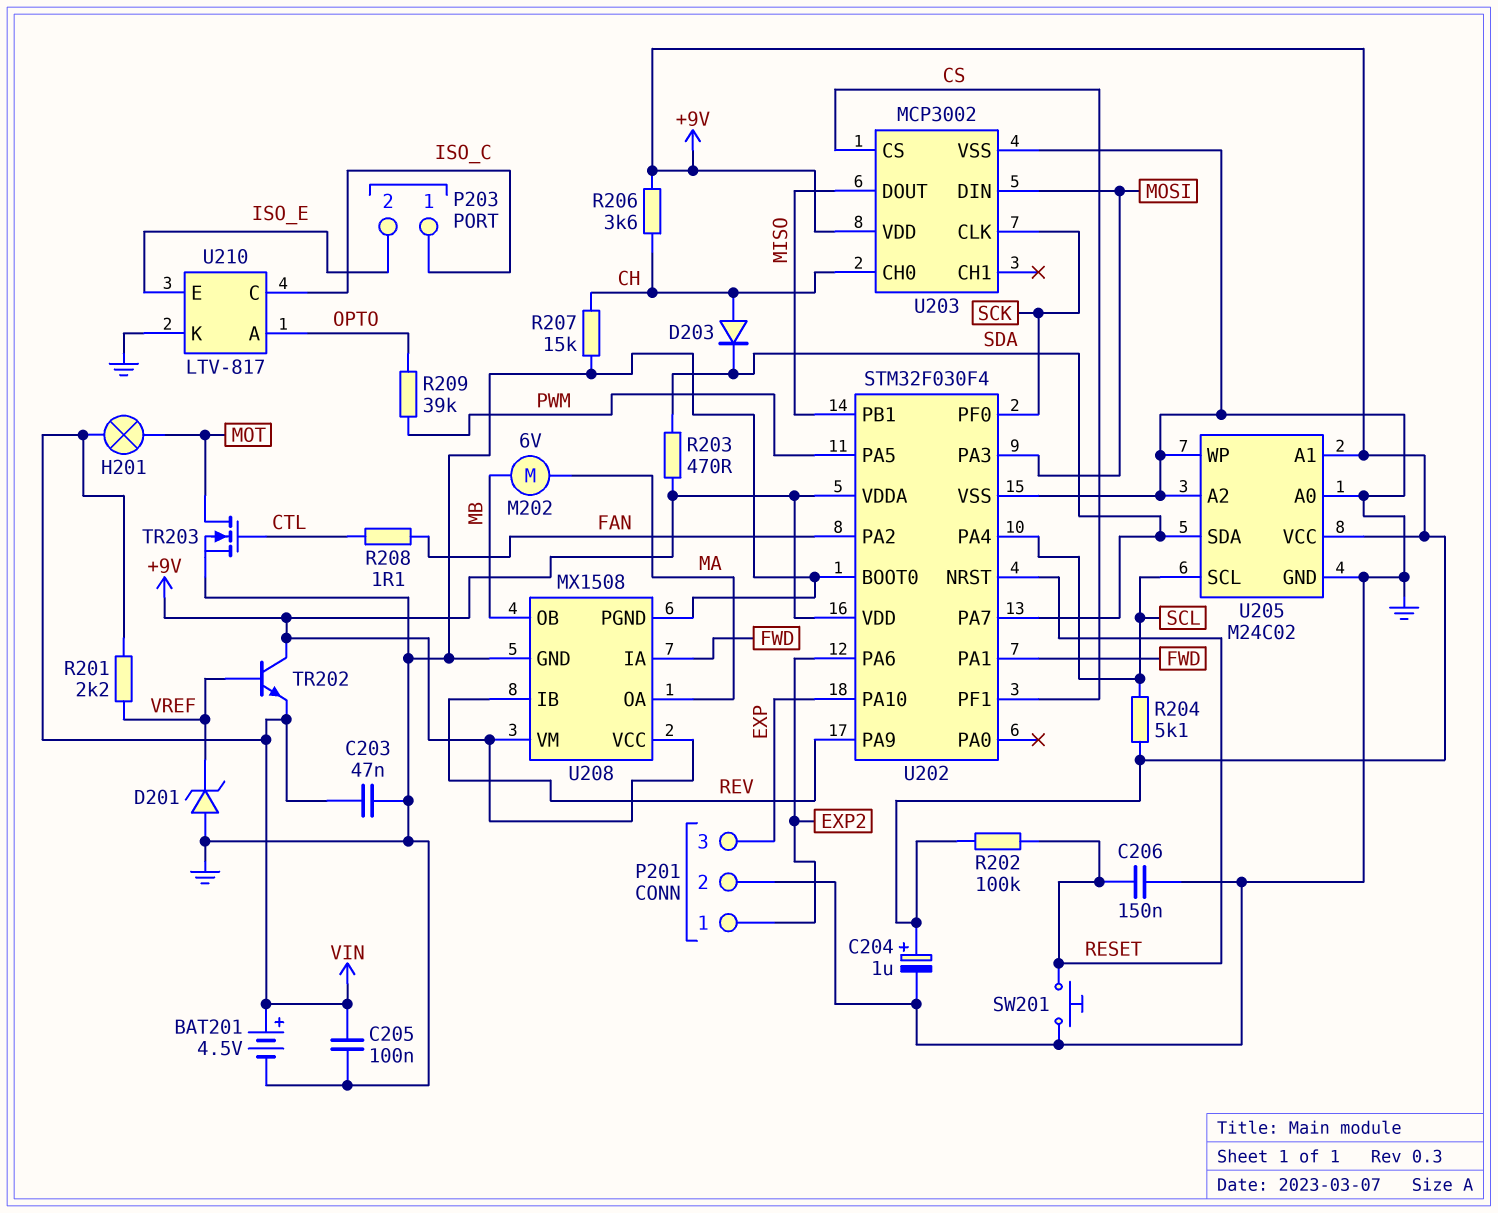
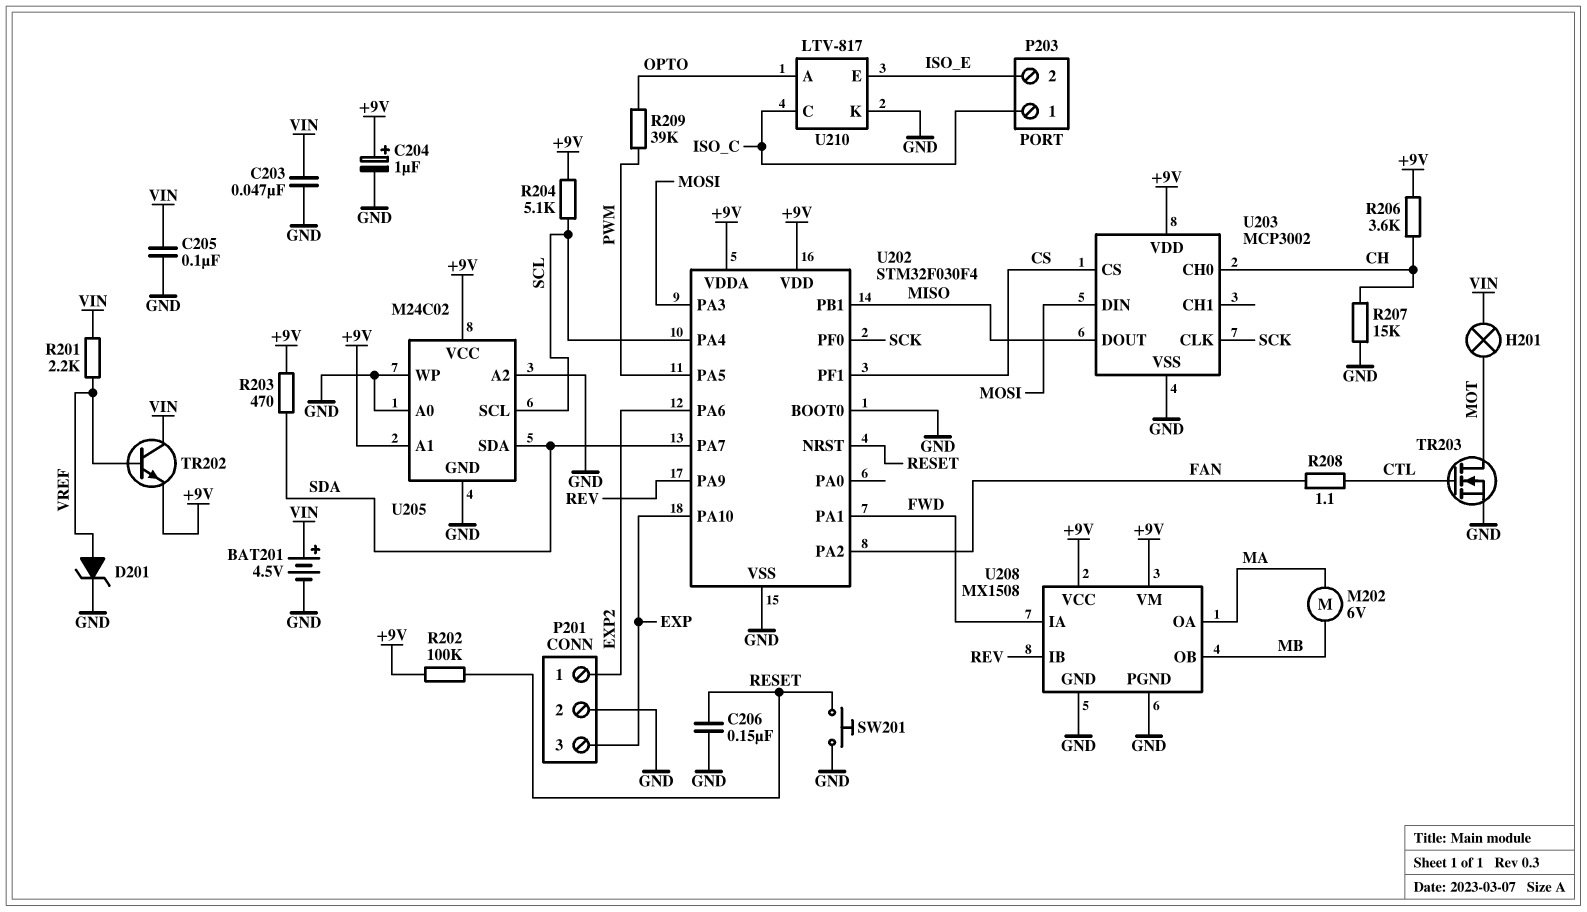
D201: zener (A GND, K VREF) -> zener (A VREF, K GND)
D203: diode (A CH, K SDA) -> none
TR202: NPN (B VREF, C +9V, E VIN) -> NPN (B VREF, C VIN, E +9V)

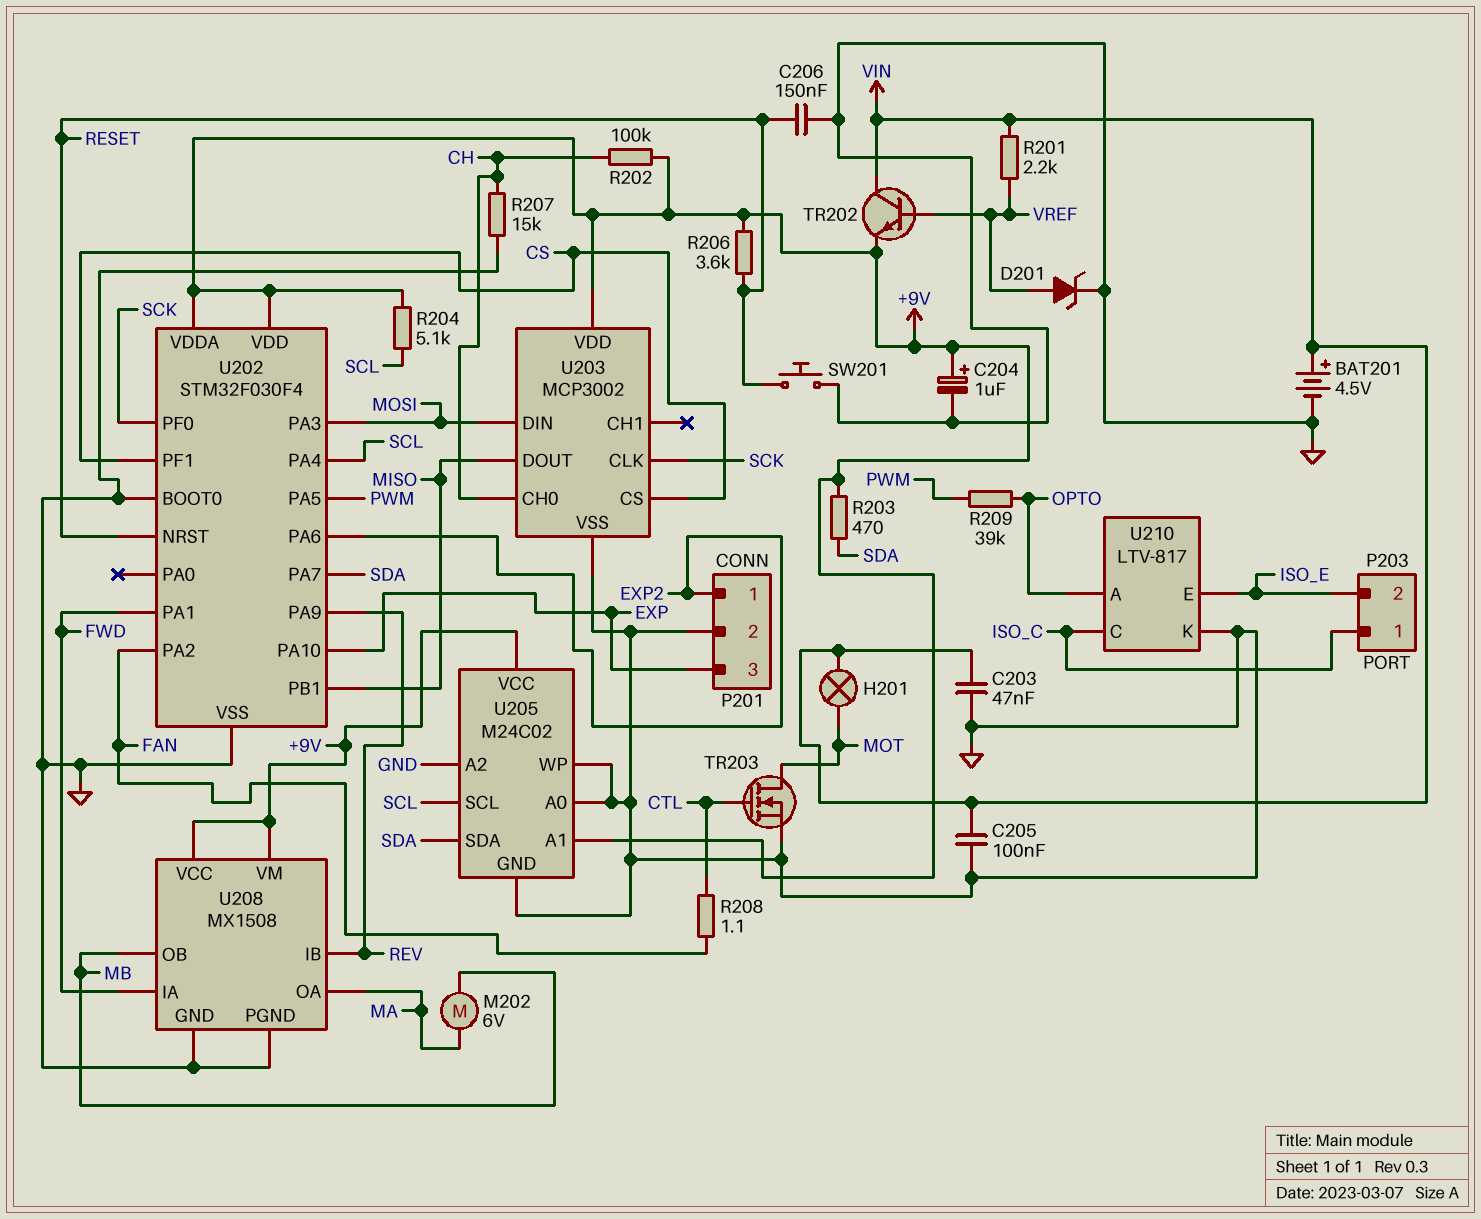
R202: 100k (+9V, RESET) -> 100k (+9V, CH)
R206: 3.6k (+9V, CH) -> 3.6k (+9V, RESET)

